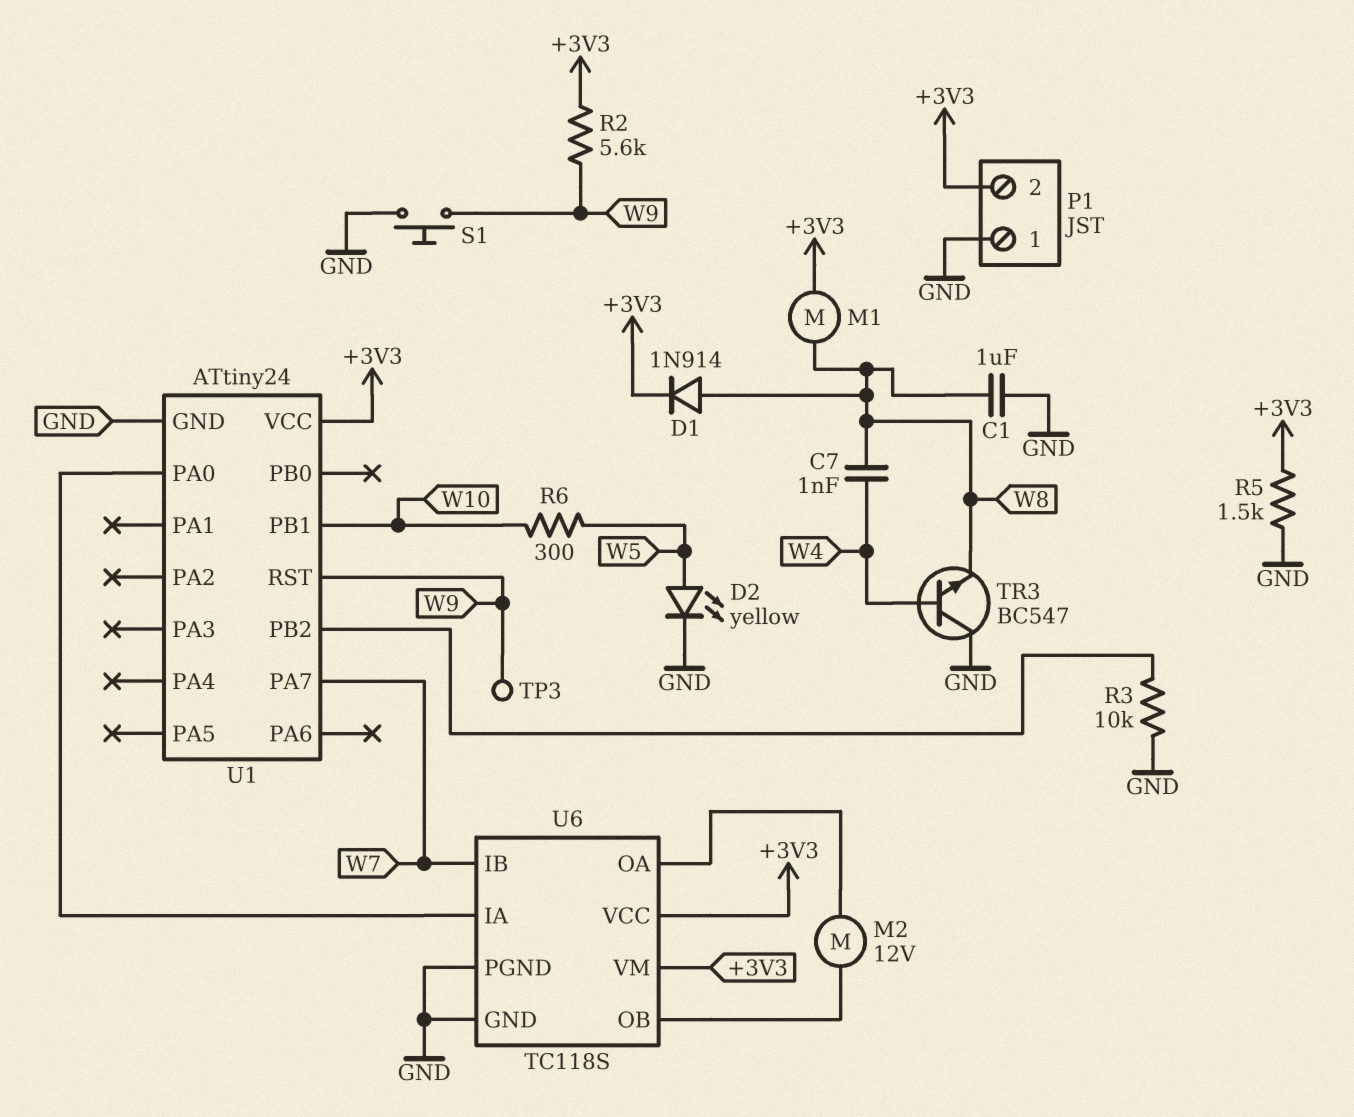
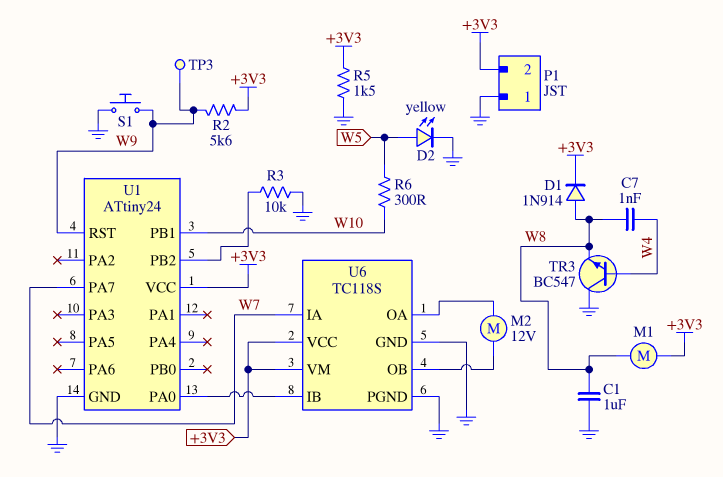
U6 pin IA: U1/PA0 -> W7
U6 pin IB: W7 -> U1/PA0

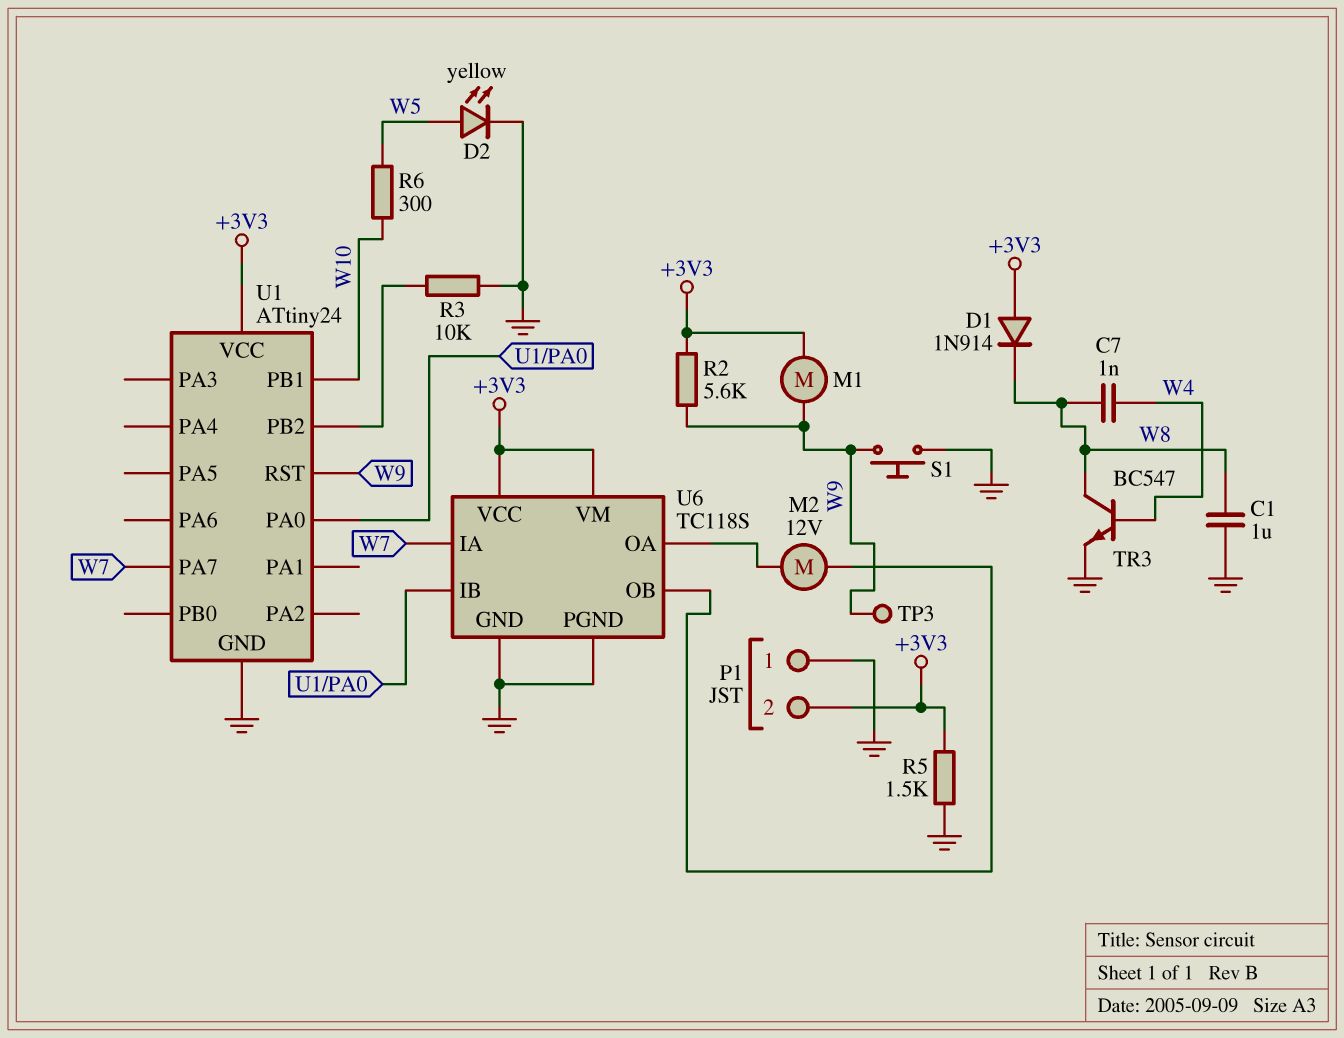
D1: diode 1N914 (A W8, K +3V3) -> diode 1N914 (A +3V3, K W8)
M1: motor (+3V3, W8) -> motor (+3V3, W9)
TR3: NPN BC547 (B W4, C GND, E W8) -> NPN BC547 (B W4, C W8, E GND)

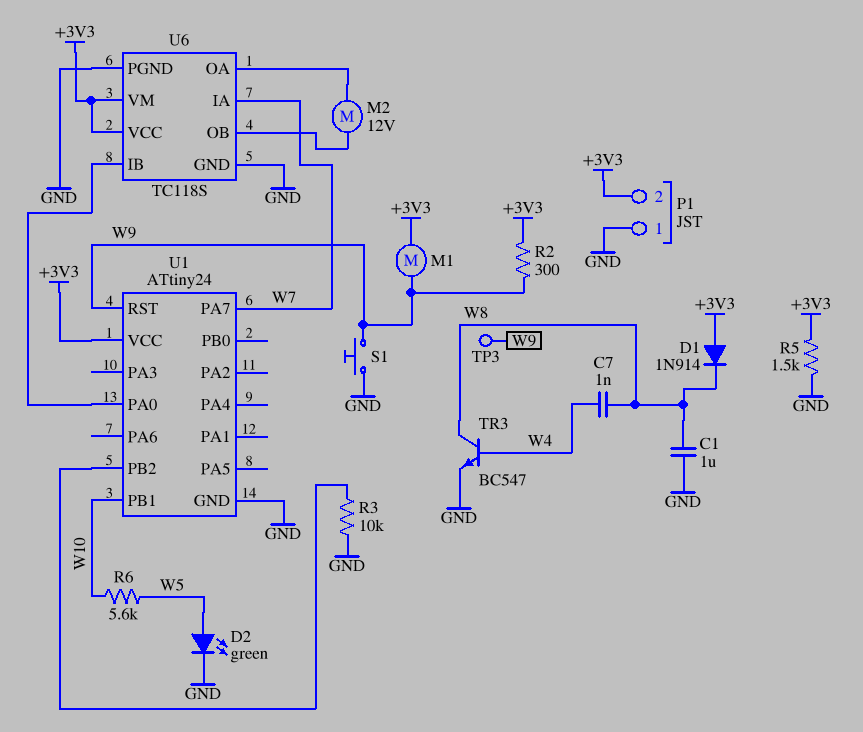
D2: LED yellow (A W5, K GND) -> LED green (A W5, K GND)
R2: 5.6k (+3V3, W9) -> 300 (+3V3, W9)
R6: 300 (W5, W10) -> 5.6k (W5, W10)

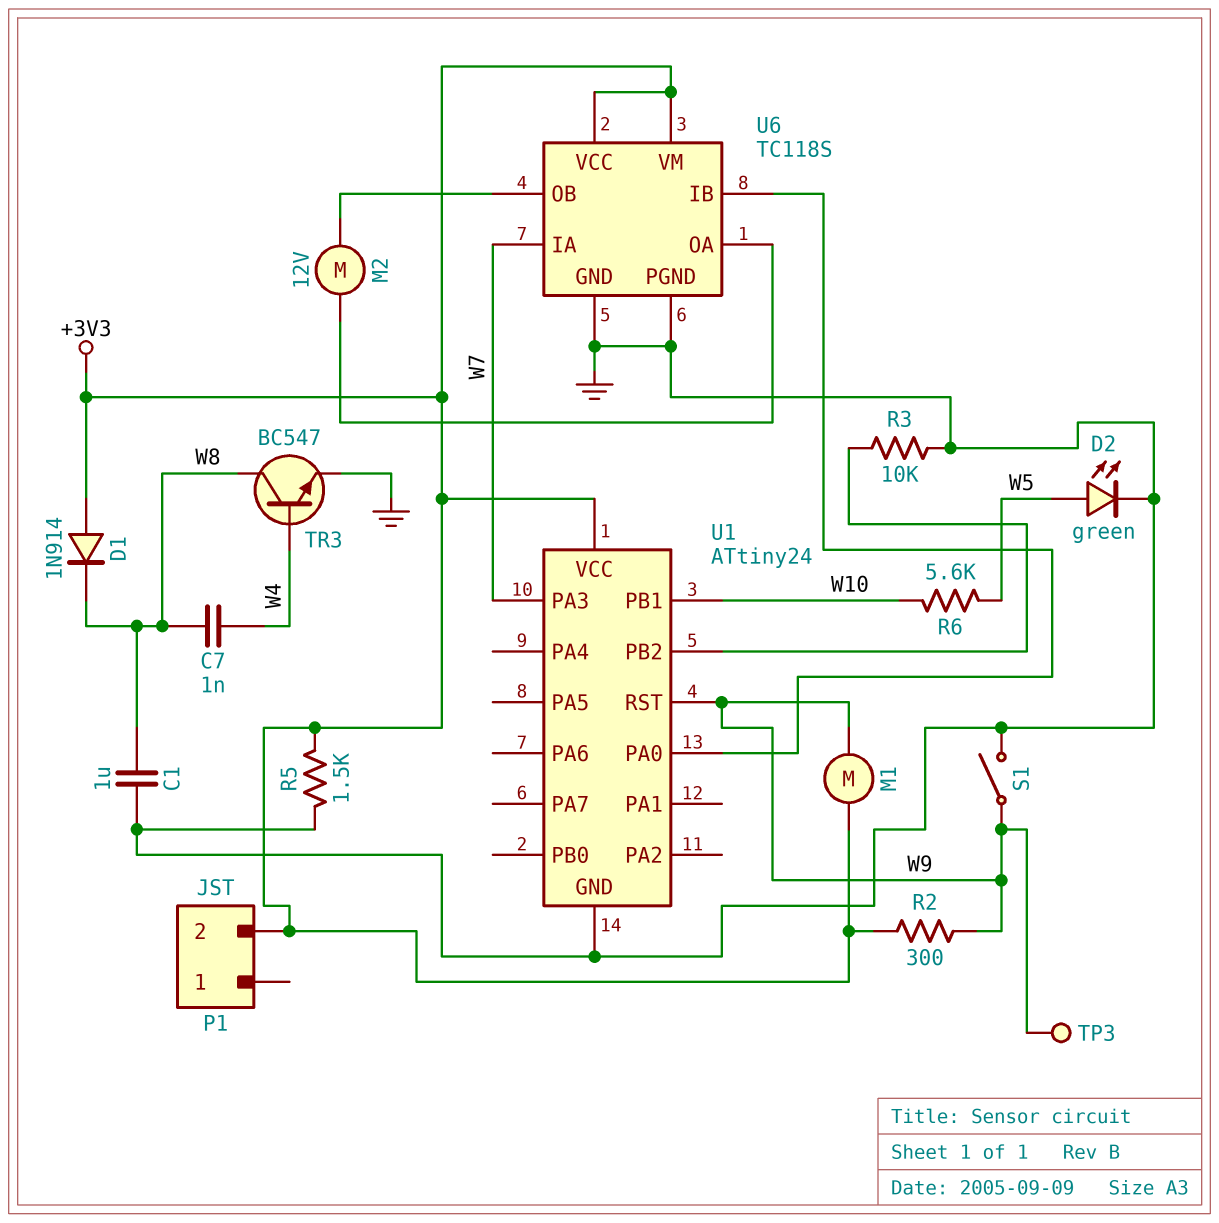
P1 pin 1: GND -> none
S1: button (GND, W9) -> switch (GND, W9)
U1 pin PA3: none -> W7
U1 pin PA7: W7 -> none

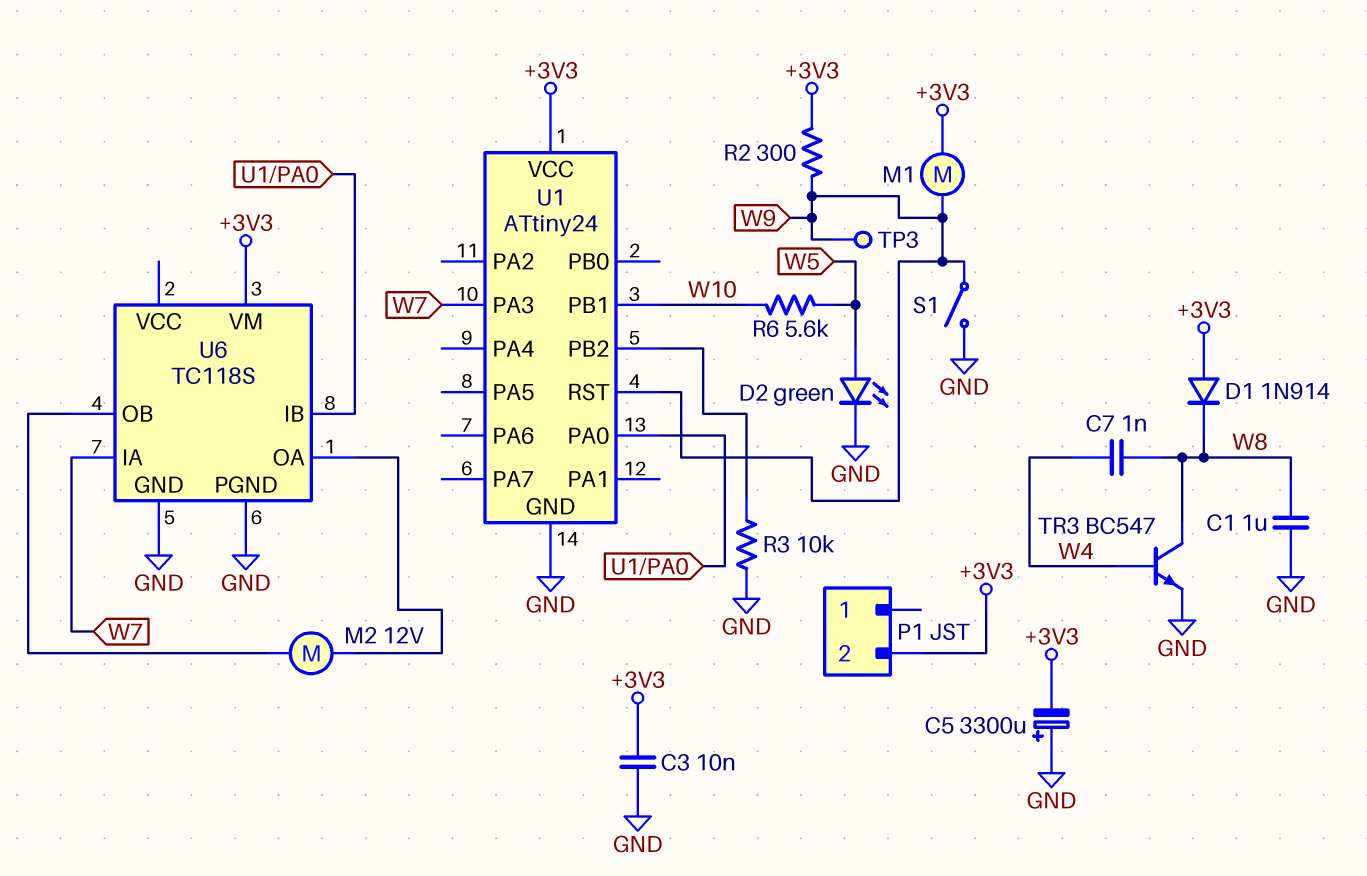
C3: none -> 10nF (+3V3, GND)
C5: none -> 3300uF (plus GND, minus +3V3)
R5: 1.5k (+3V3, GND) -> none
U6 pin VCC: +3V3 -> none

